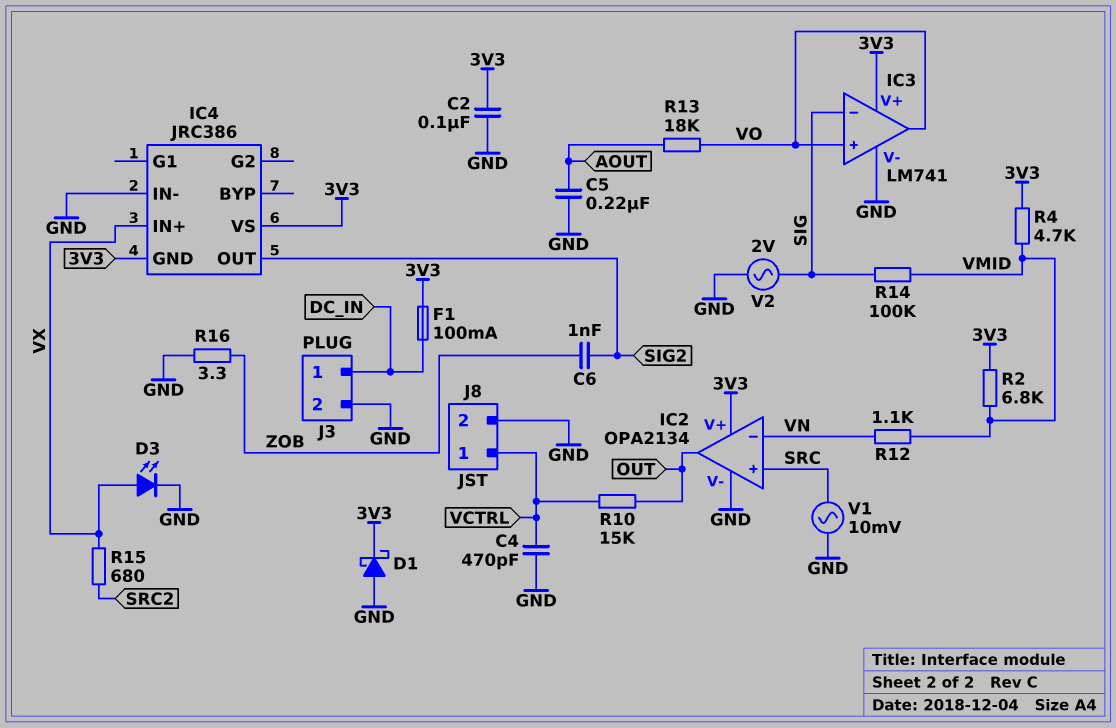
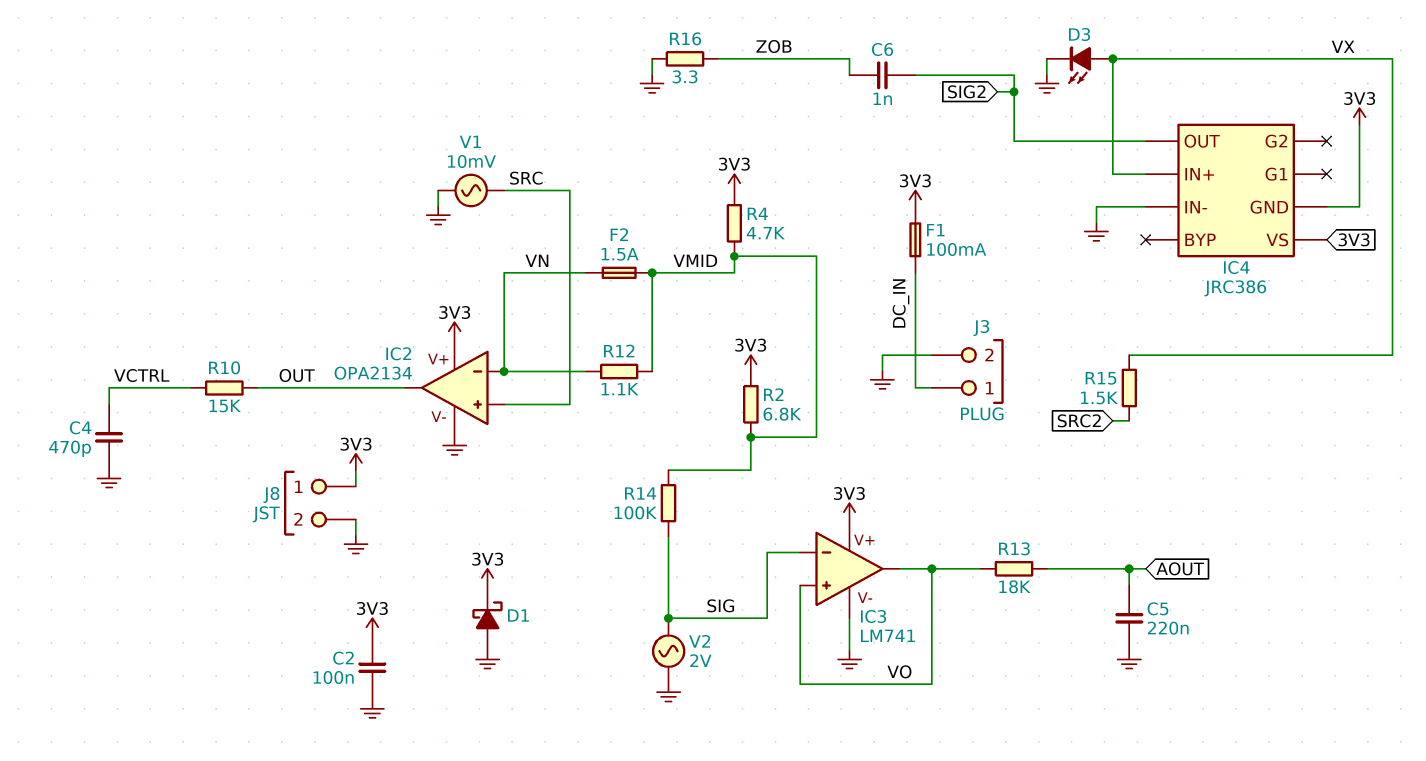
F2: none -> 1.5A (VMID, VN)
J8 pin 1: VCTRL -> 3V3
R15: 680 (SRC2, VX) -> 1.5k (SRC2, VX)

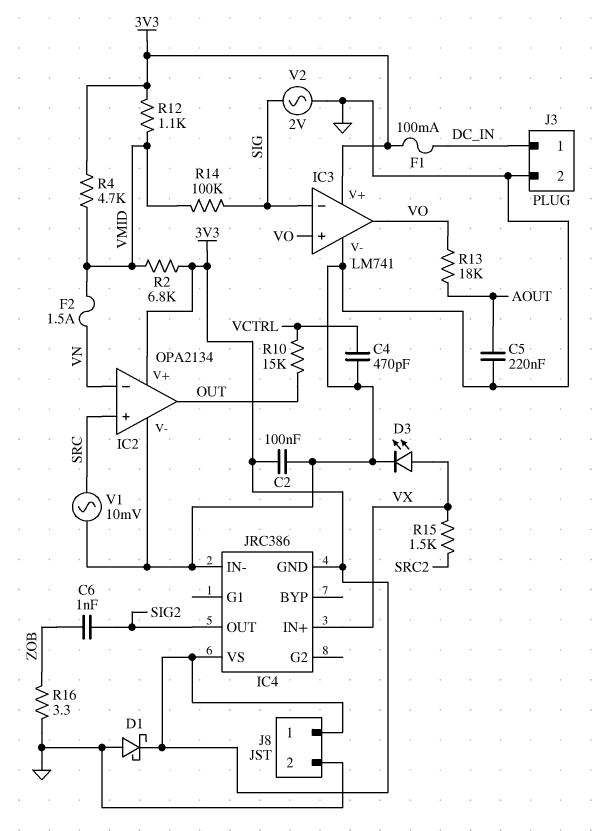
R12: 1.1k (VMID, VN) -> 1.1k (3V3, VMID)

